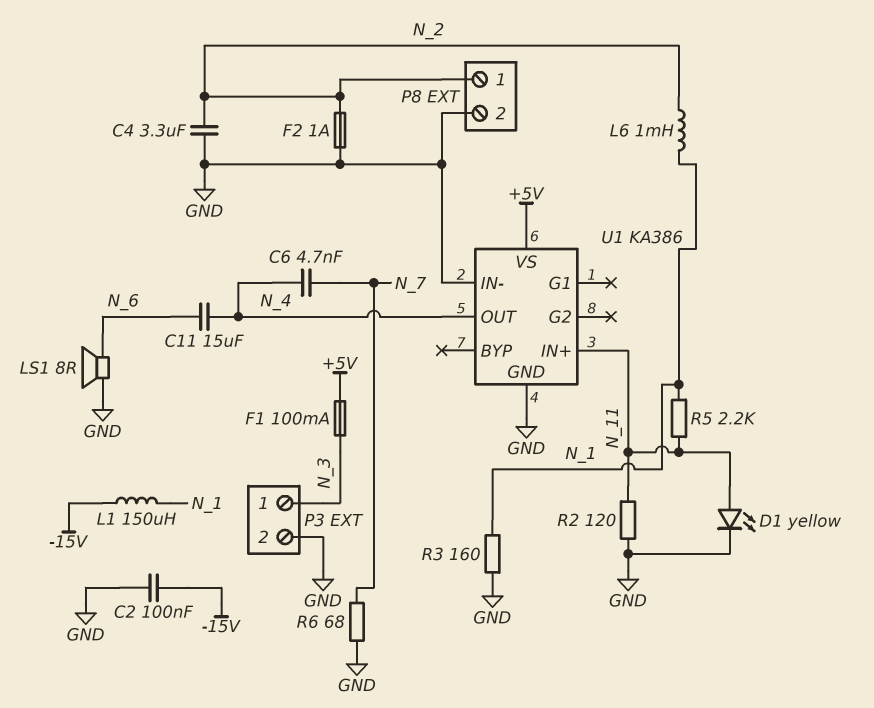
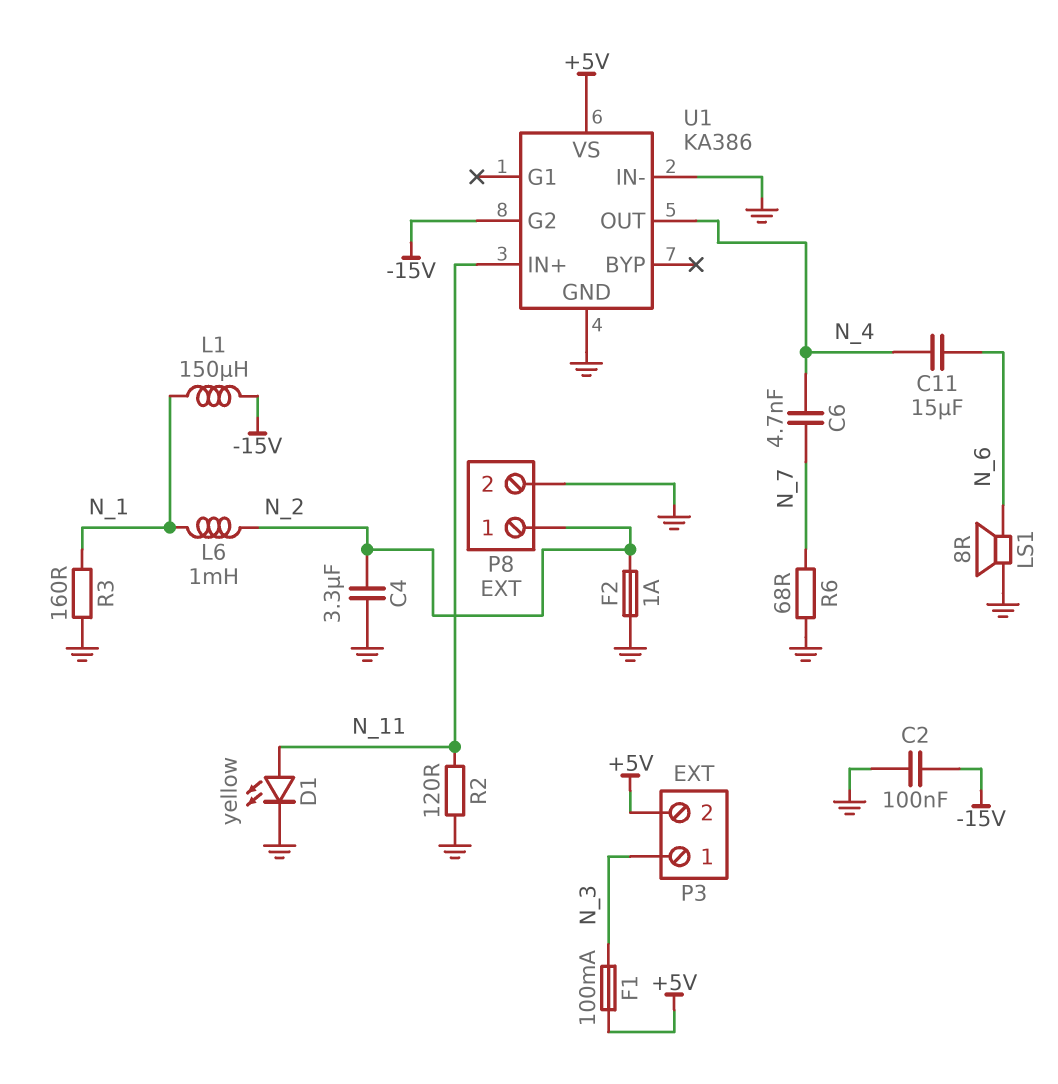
P3 pin 2: GND -> +5V
R5: 2.2k (N_1, N_11) -> none
U1 pin G2: none -> -15V

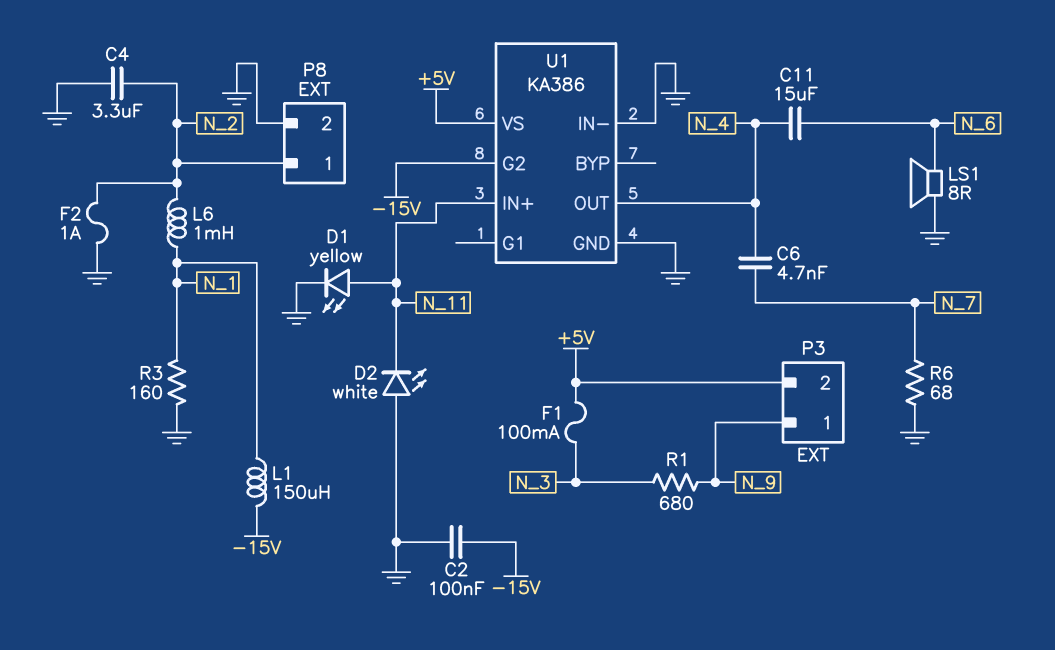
D2: none -> LED white (A GND, K N_11)
P3 pin 1: N_3 -> N_9
R1: none -> 680 (N_3, N_9)
R2: 120 (GND, N_11) -> none

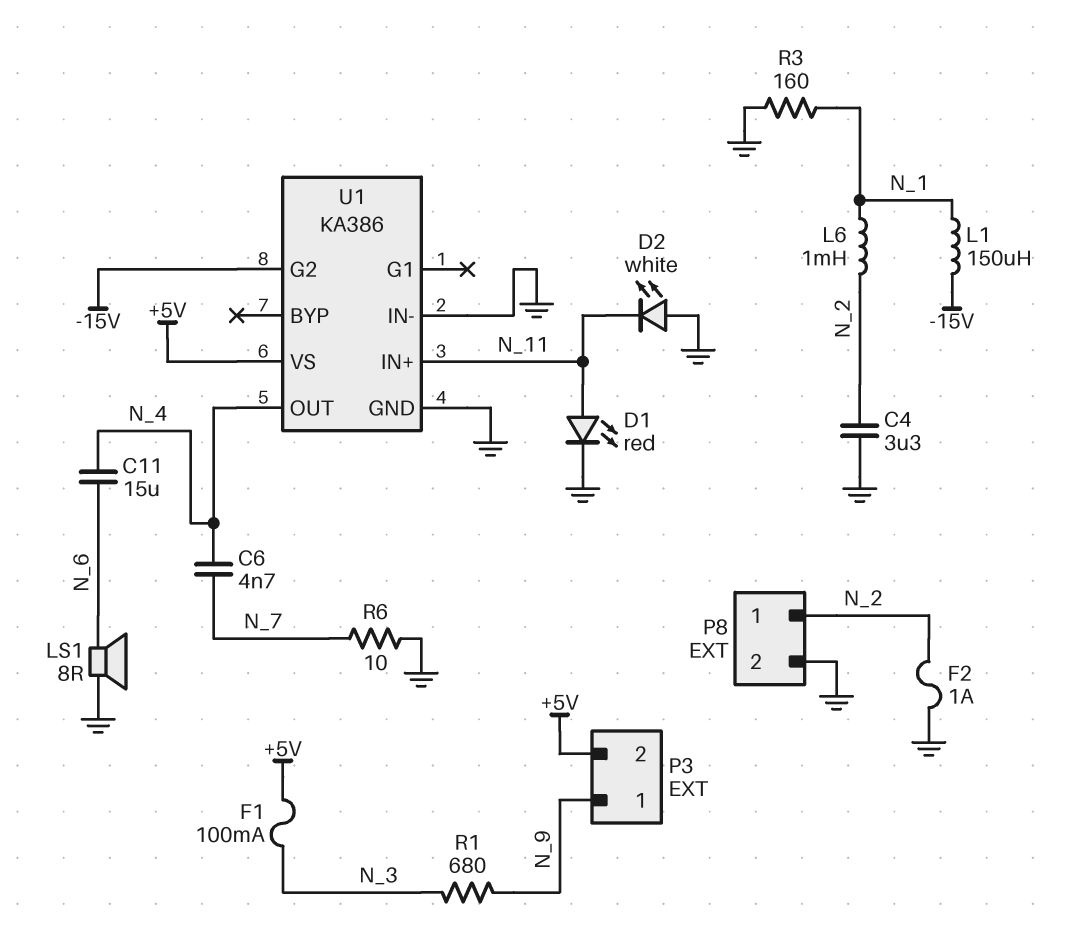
C2: 100nF (-15V, GND) -> none
D1: LED yellow (A N_11, K GND) -> LED red (A N_11, K GND)
R6: 68 (GND, N_7) -> 10 (GND, N_7)

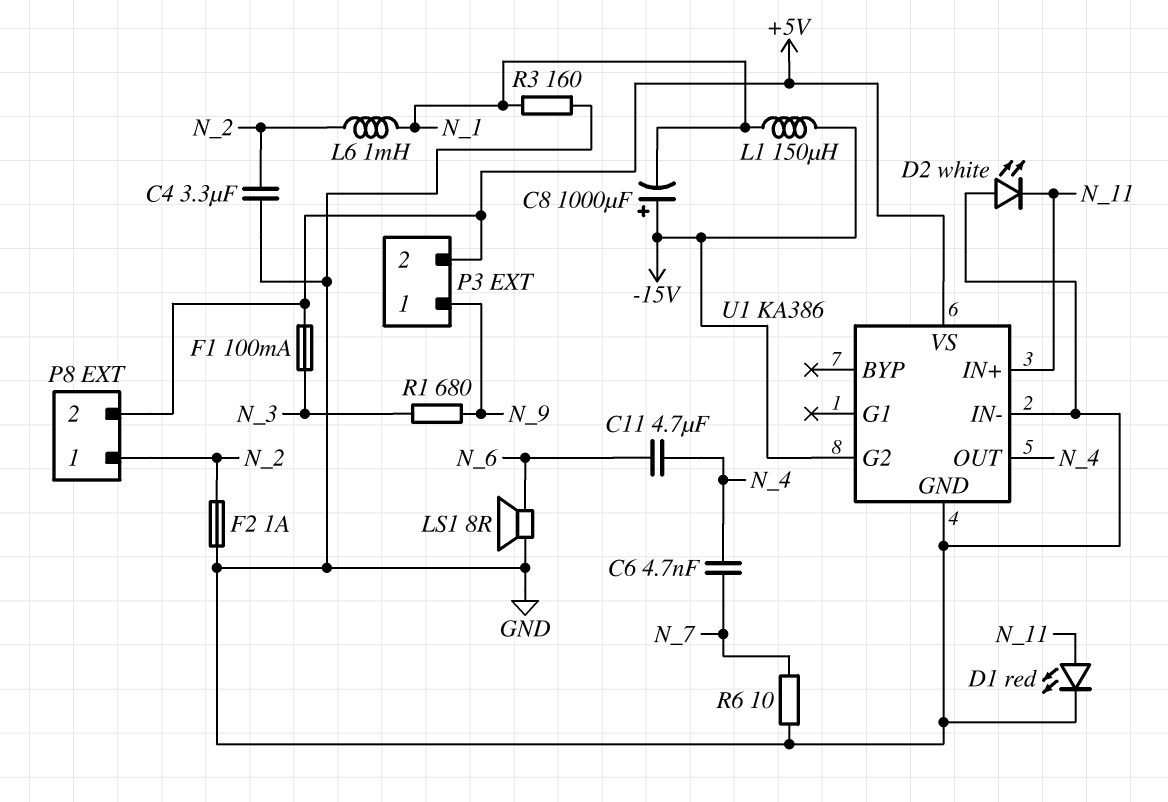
C8: none -> 1000uF (plus -15V, minus N_1)
C11: 15uF (N_4, N_6) -> 4.7uF (N_4, N_6)
P8 pin 2: GND -> +5V

